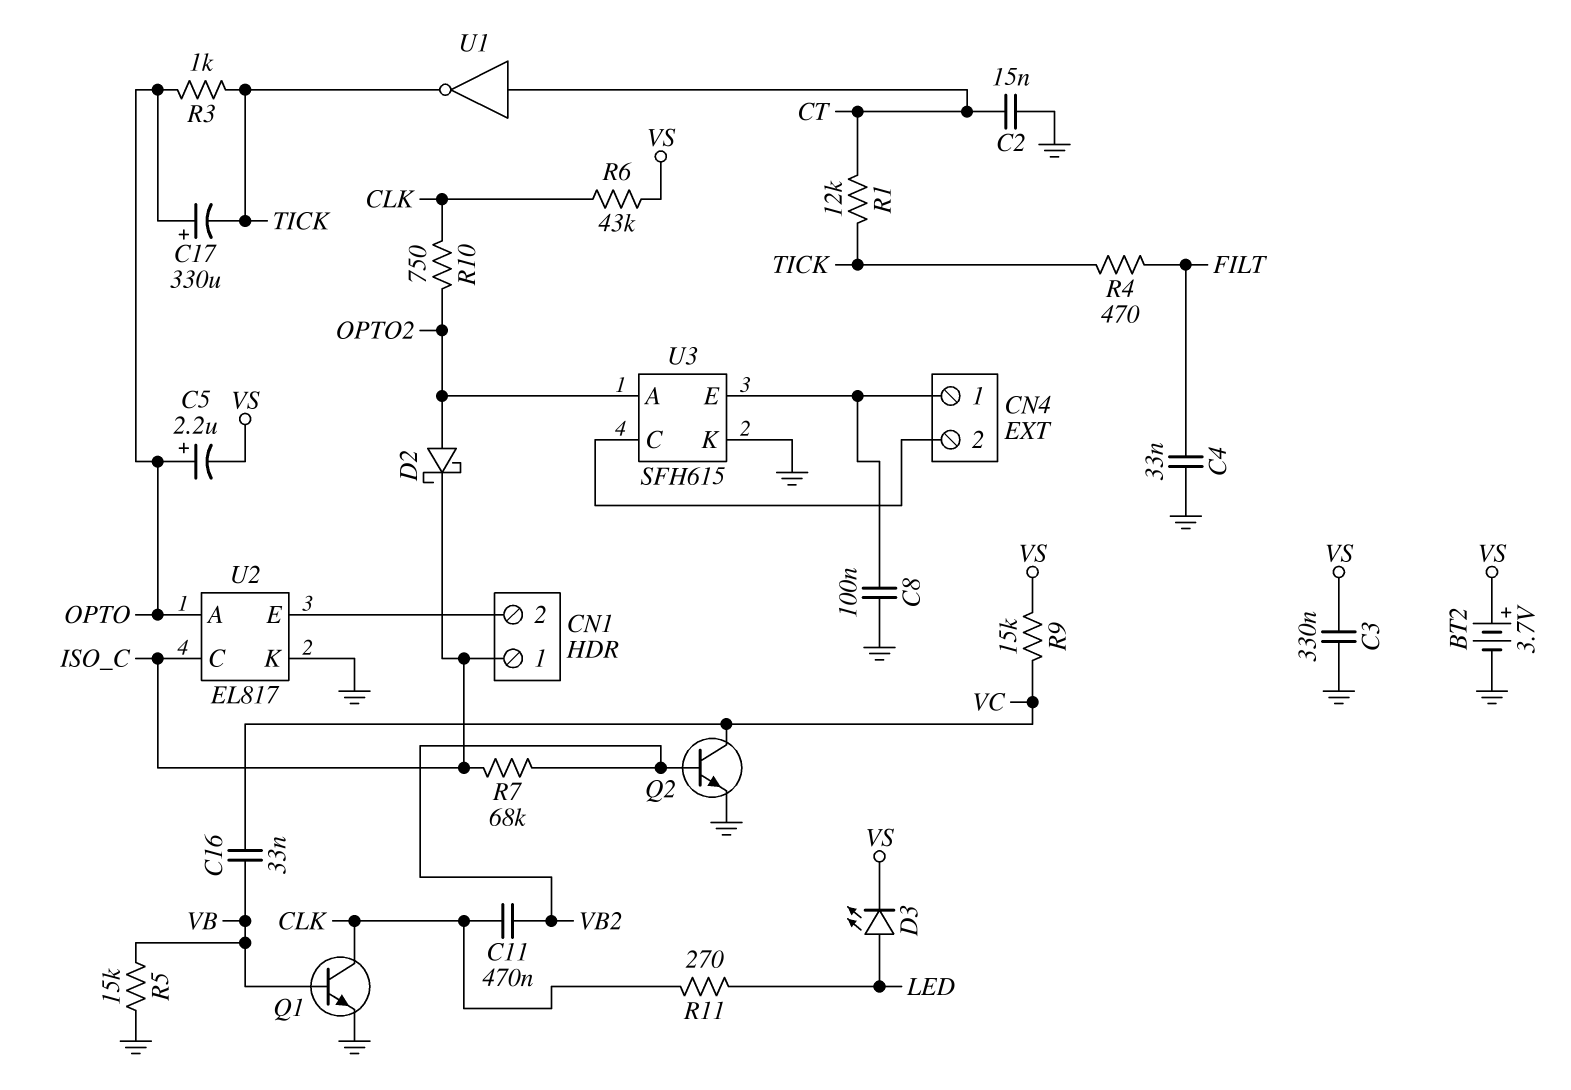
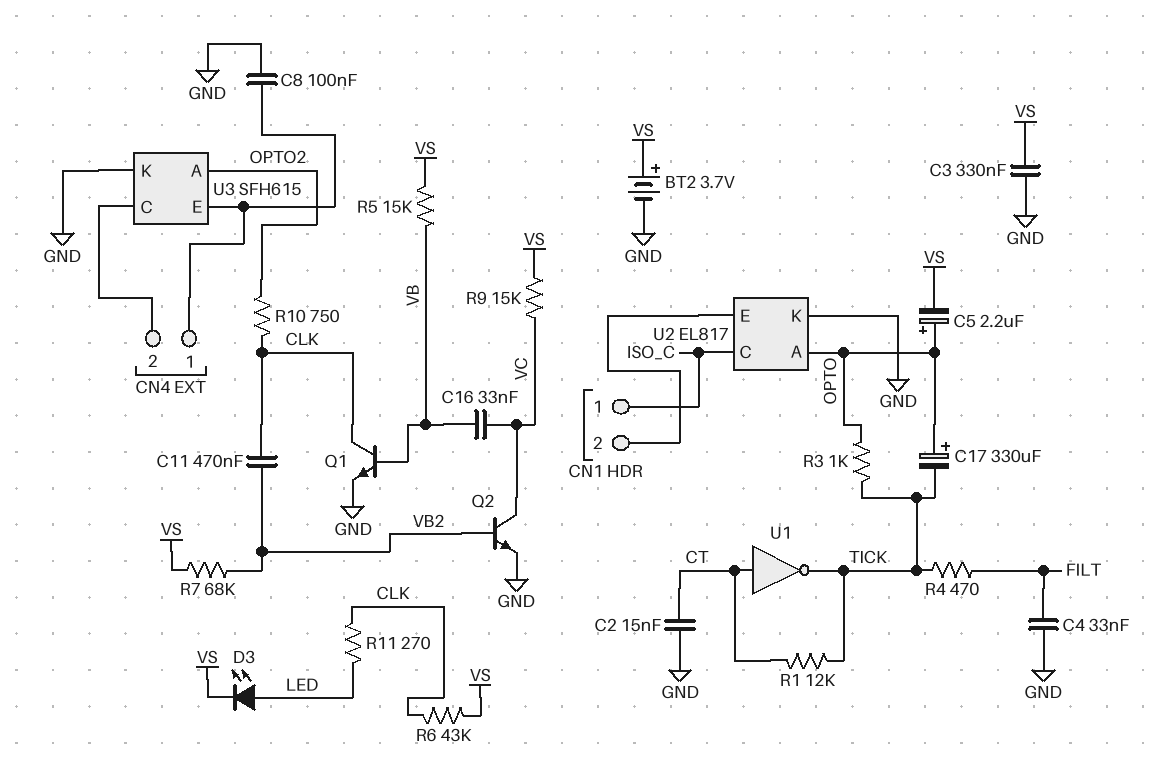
D2: schottky (A OPTO2, K ISO_C) -> none
R5: 15k (GND, VB) -> 15k (VB, VS)
R7: 68k (ISO_C, VB2) -> 68k (VB2, VS)

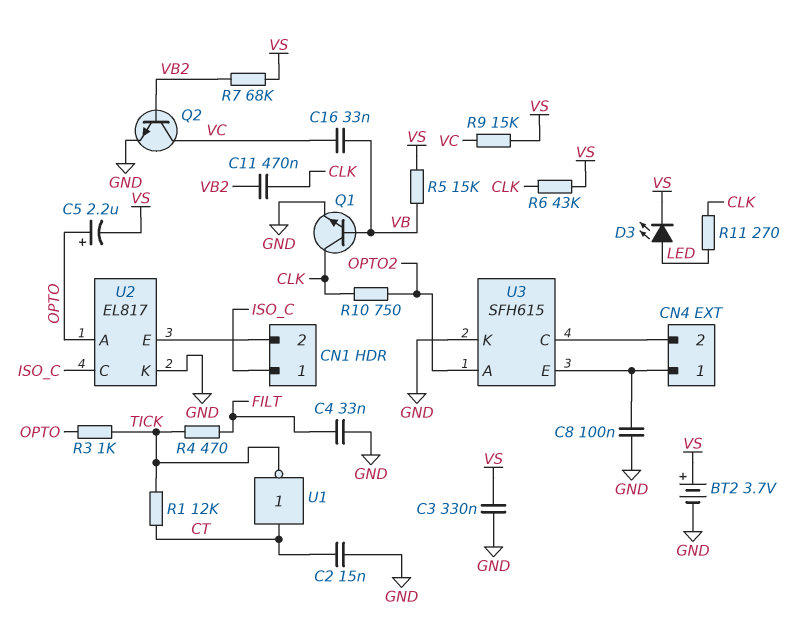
C17: 330uF (plus OPTO, minus TICK) -> none

